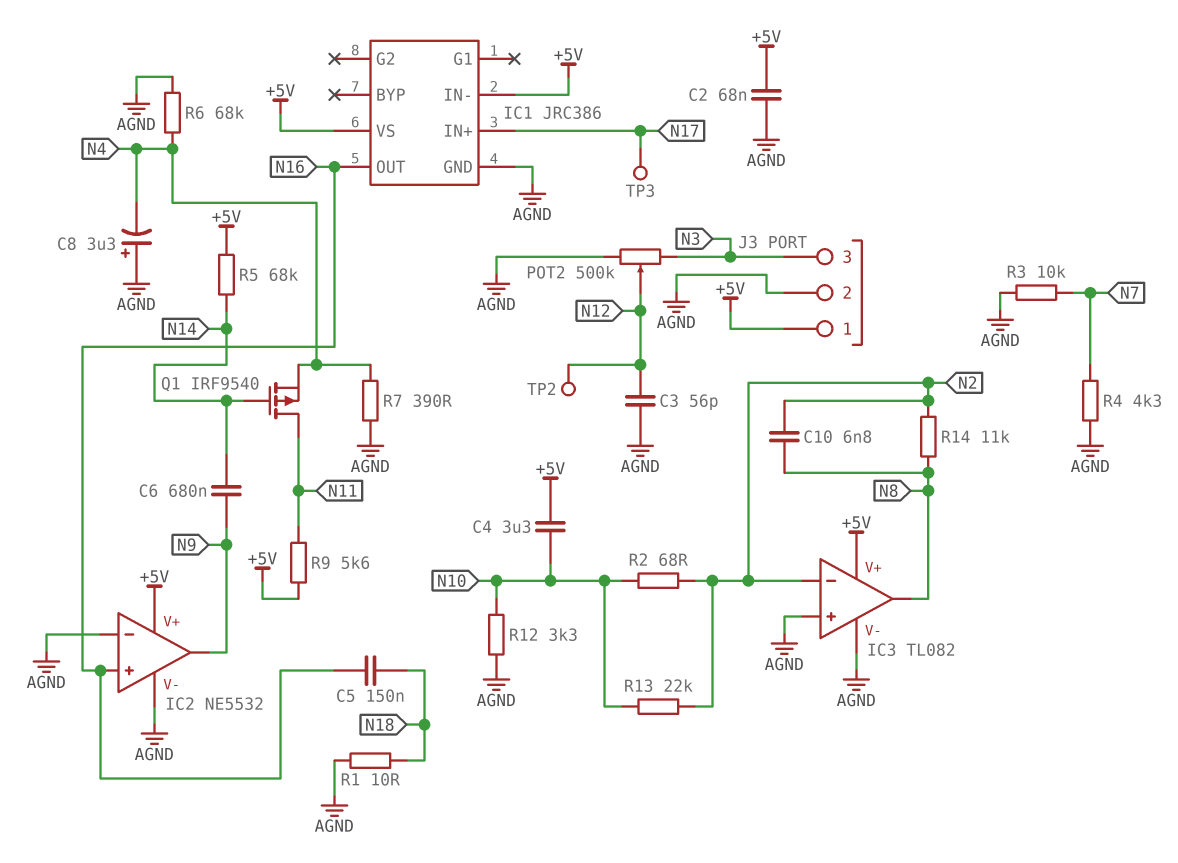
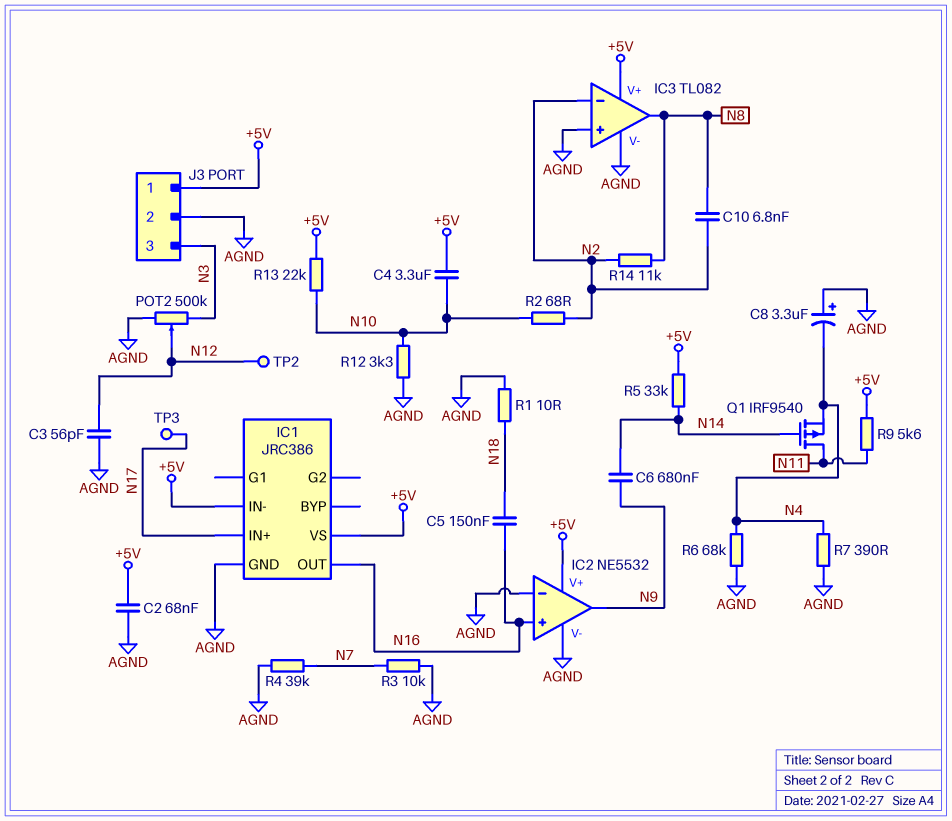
R4: 4.3k (AGND, N7) -> 39k (AGND, N7)
R5: 68k (+5V, N14) -> 33k (+5V, N14)
R13: 22k (N2, N10) -> 22k (+5V, N10)

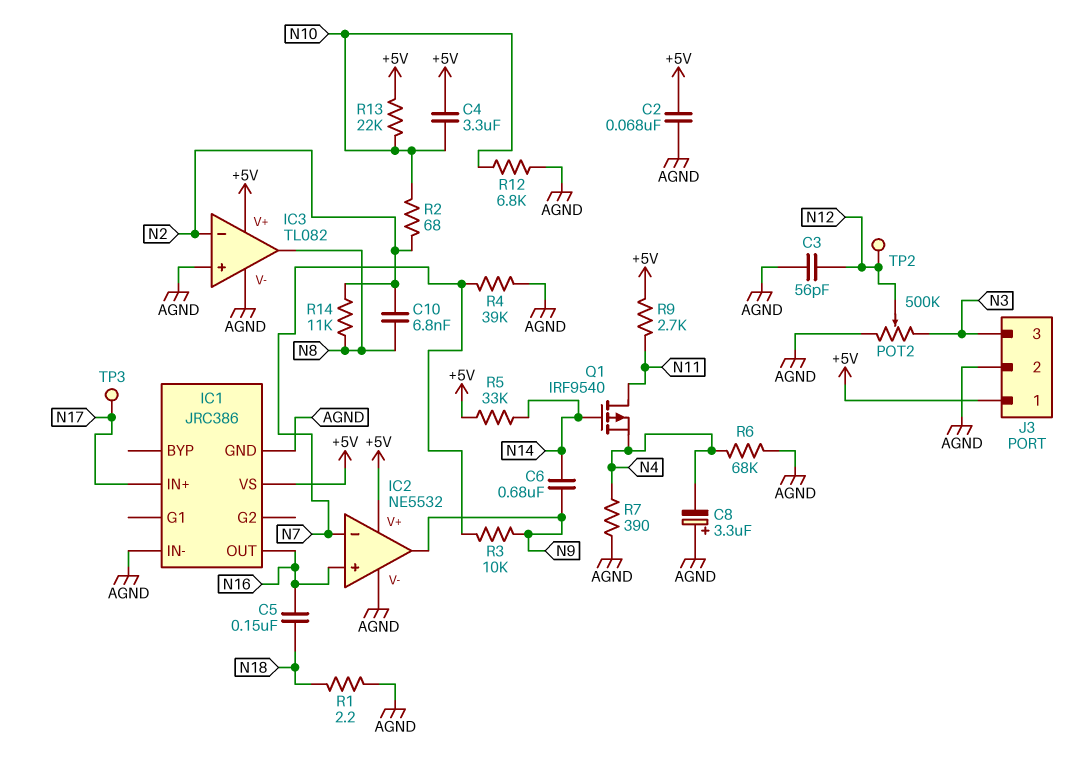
IC1 pin IN-: +5V -> AGND
IC2 pin in-: AGND -> N7
R1: 10 (AGND, N18) -> 2.2 (AGND, N18)
R3: 10k (AGND, N7) -> 10k (N7, N9)
R9: 5.6k (+5V, N11) -> 2.7k (+5V, N11)
R12: 3.3k (AGND, N10) -> 6.8k (AGND, N10)

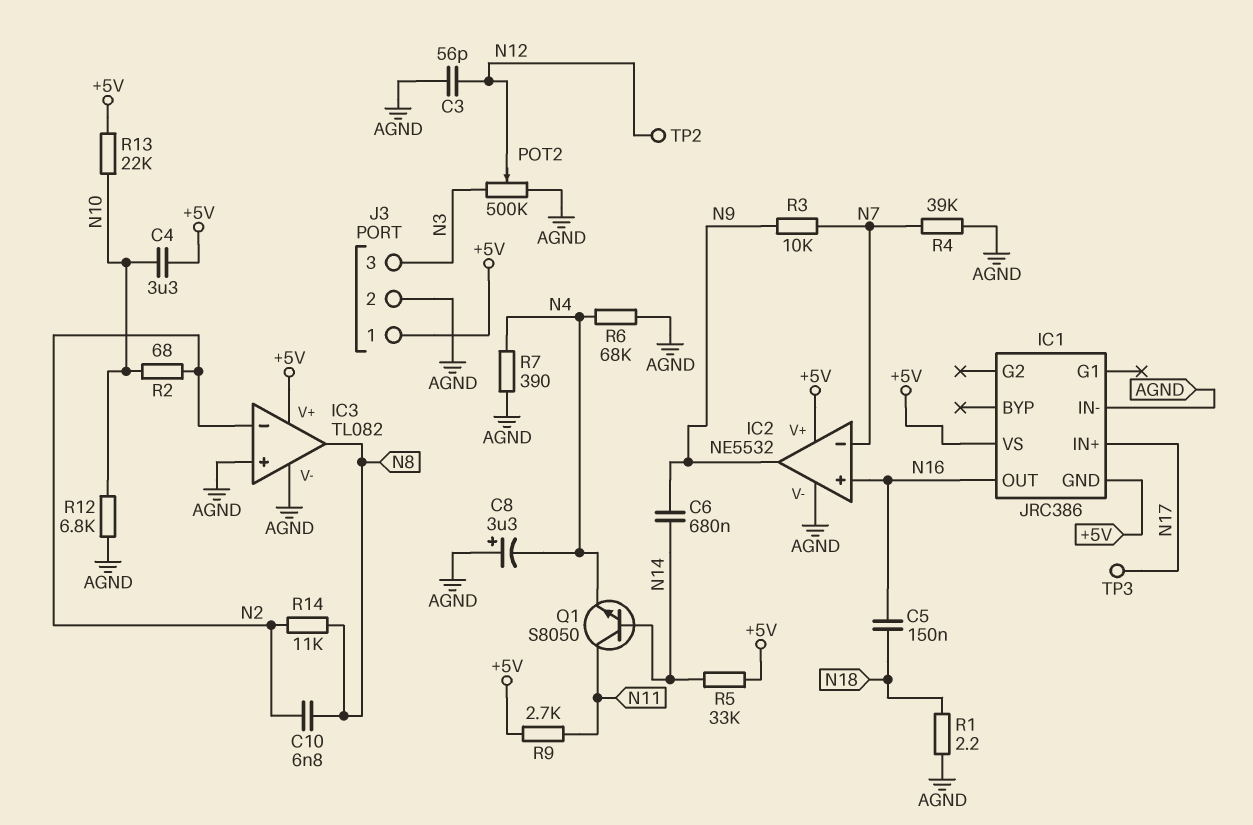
C2: 68nF (+5V, AGND) -> none
IC1 pin GND: AGND -> +5V
Q1: PMOS IRF9540 (G N14, D N11, S N4) -> NPN S8050 (B N14, C N11, E N4)

